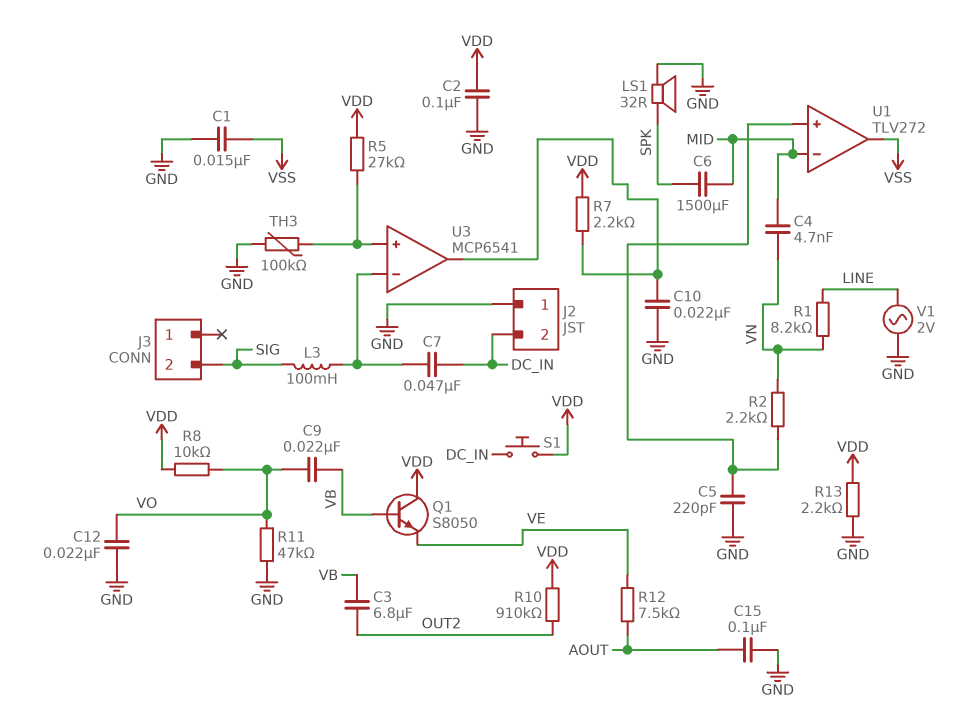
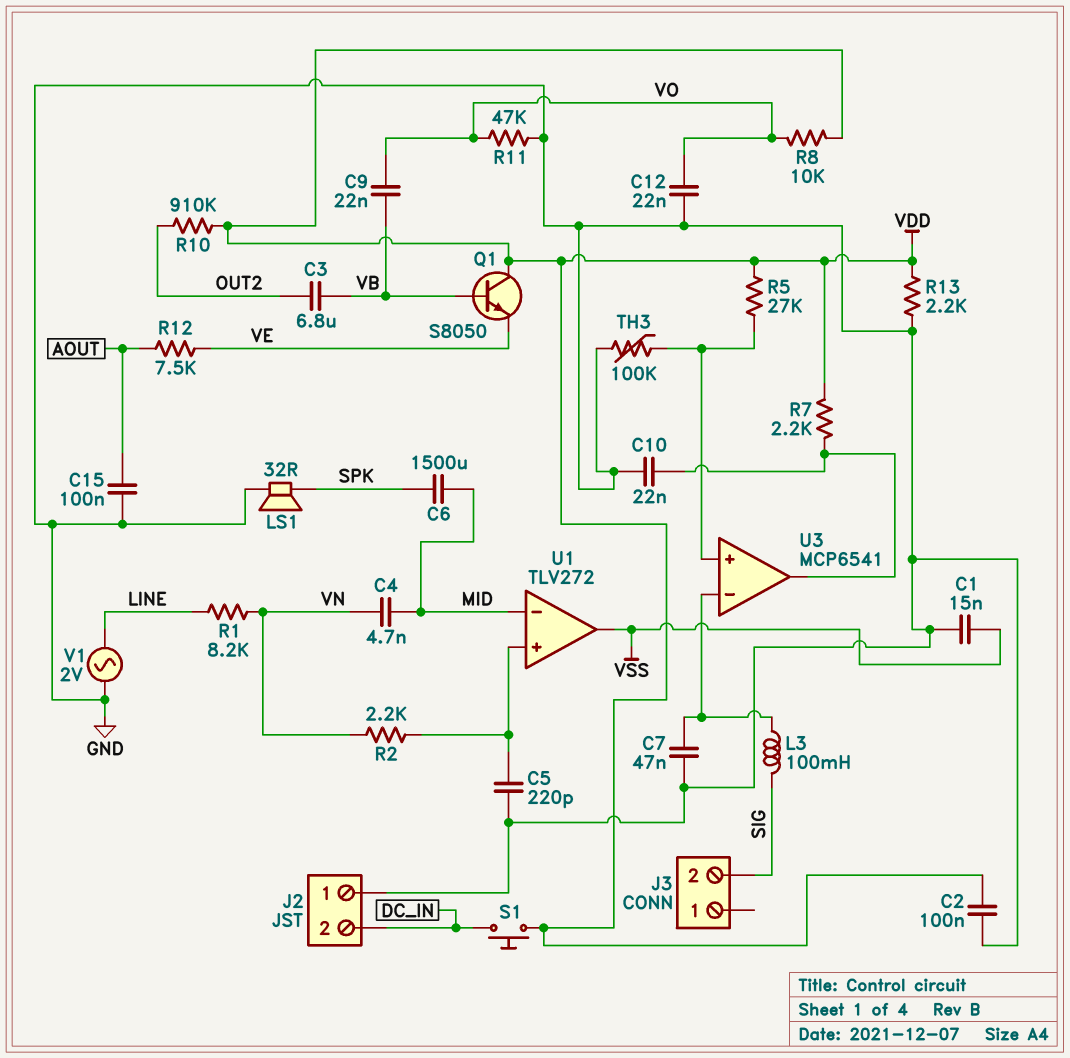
C7: 47nF (DC_IN, U3/in-) -> 47nF (GND, U3/in-)

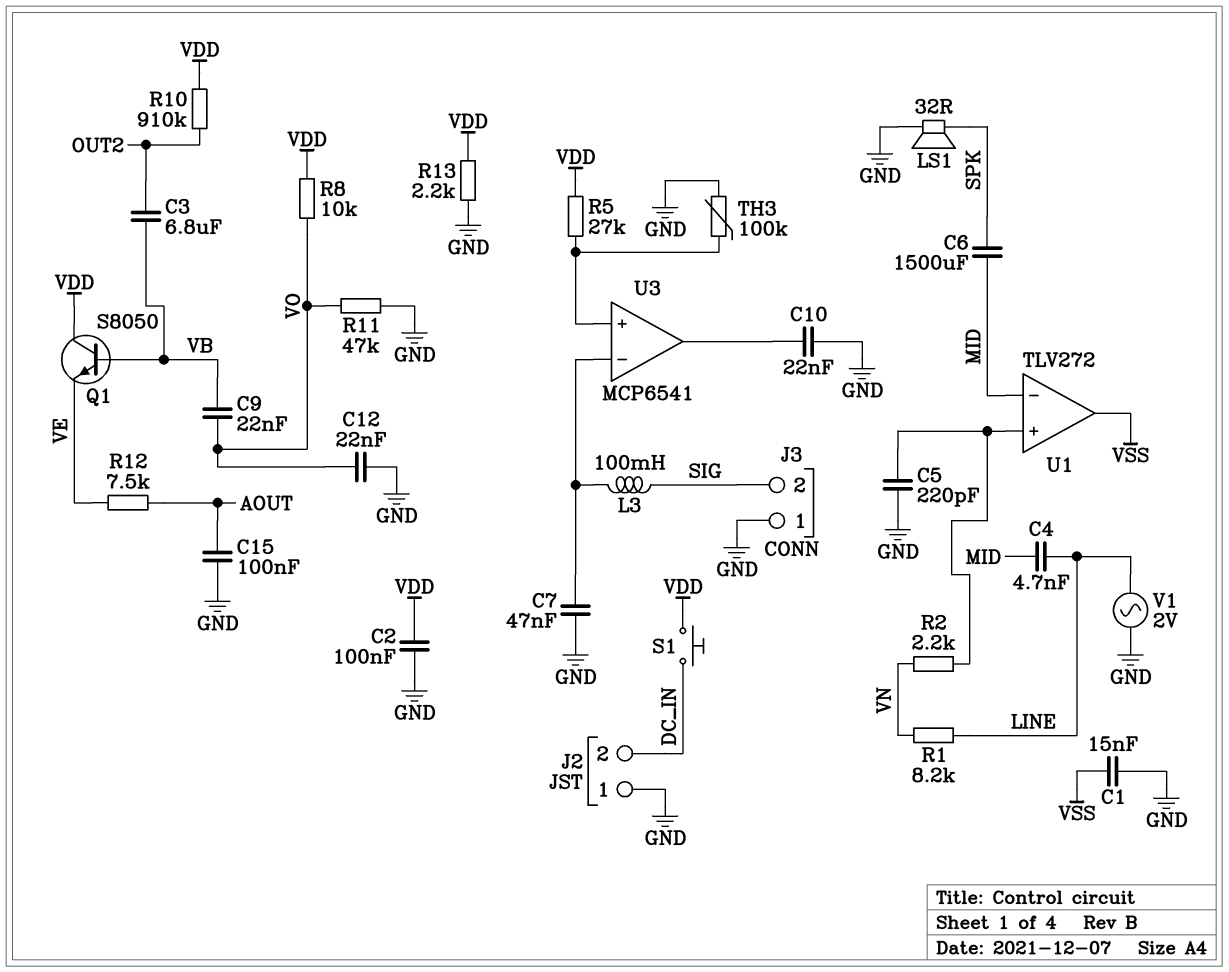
C4: 4.7nF (MID, VN) -> 4.7nF (LINE, MID)
J3 pin 1: none -> GND
R7: 2.2k (U3/out, VDD) -> none

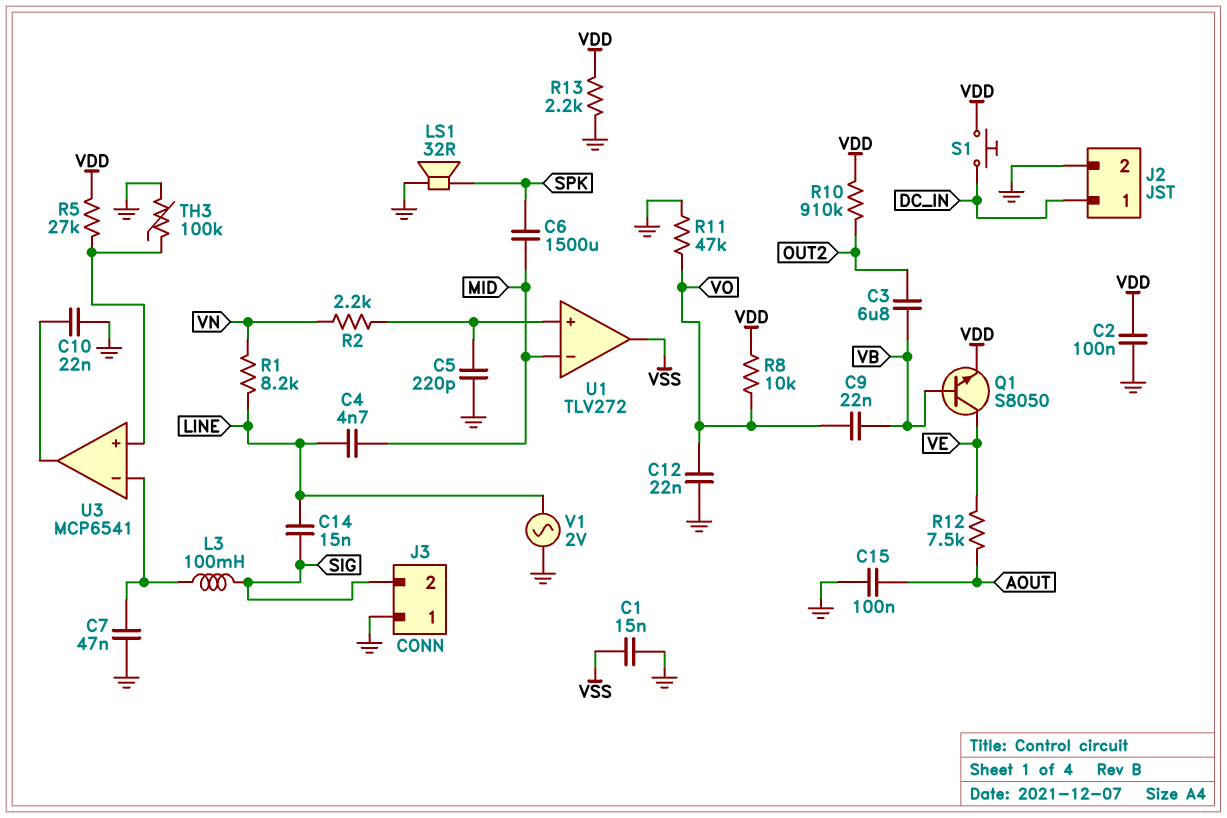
C14: none -> 15nF (LINE, SIG)
J2 pin 1: GND -> DC_IN
J2 pin 2: DC_IN -> GND
Q1: NPN S8050 (B VB, C VDD, E VE) -> NPN S8050 (B VB, C VE, E VDD)

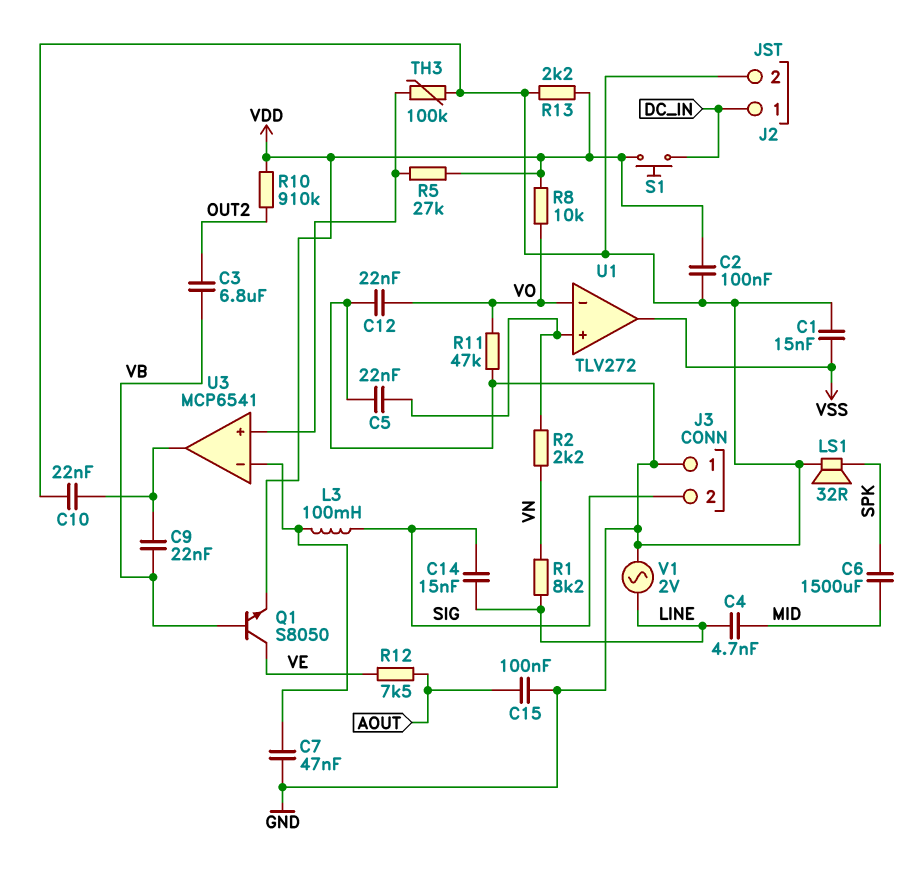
C5: 220pF (GND, U1/in+) -> 22nF (GND, U1/in+)
C9: 22nF (VB, VO) -> 22nF (U3/out, VB)
U1 pin in-: MID -> VO

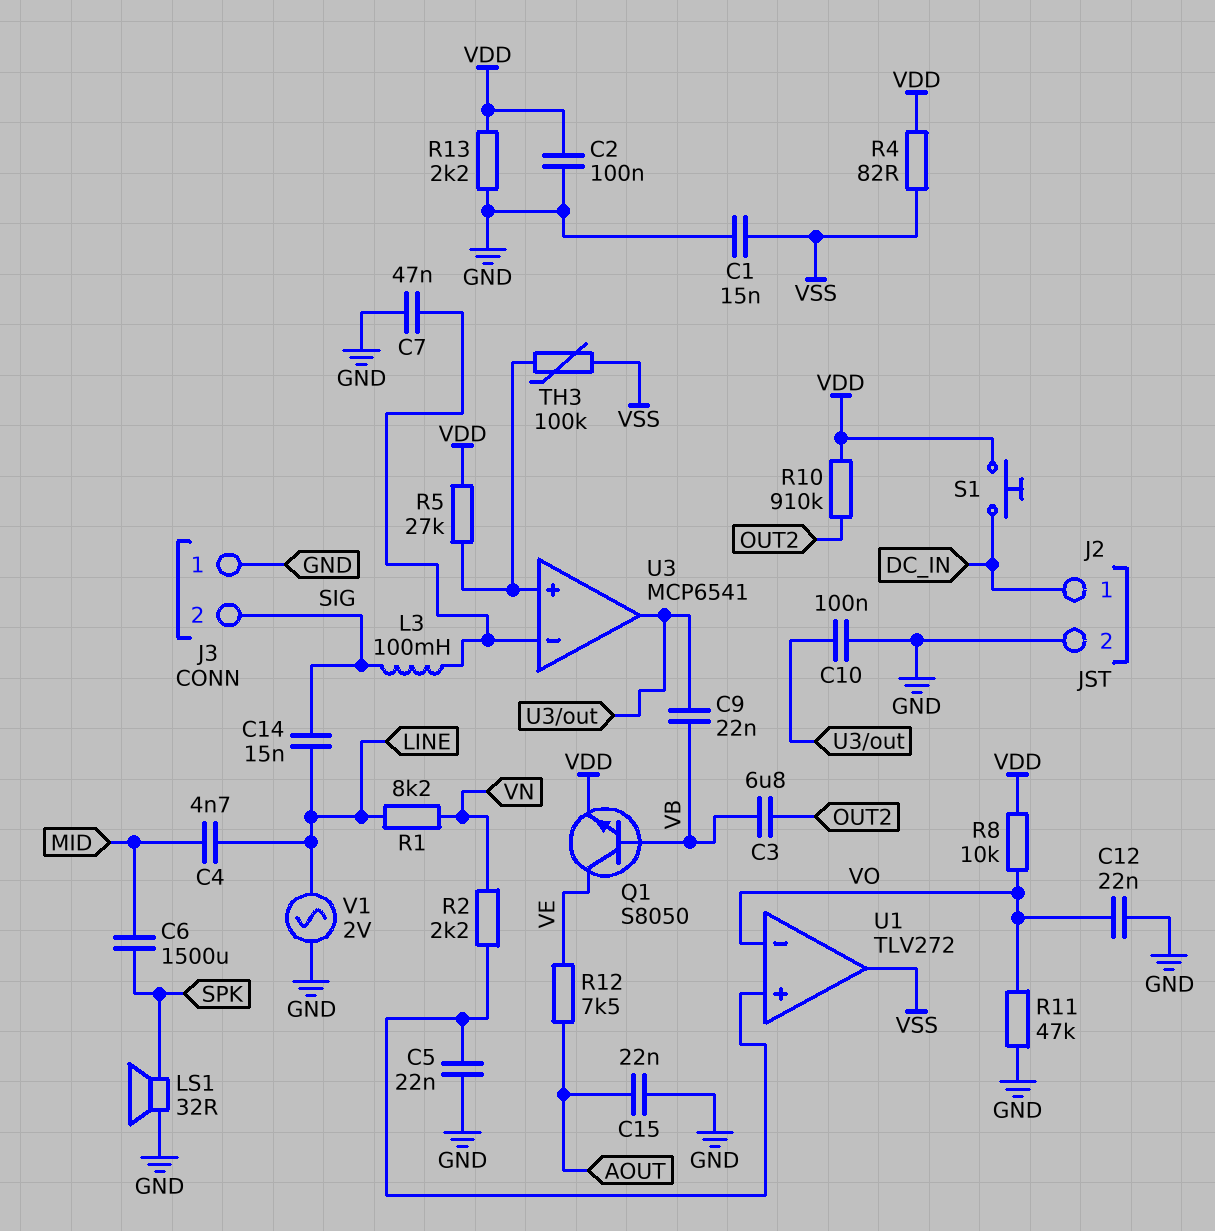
C10: 22nF (GND, U3/out) -> 100nF (GND, U3/out)
C15: 100nF (AOUT, GND) -> 22nF (AOUT, GND)
R4: none -> 82 (VDD, VSS)
TH3: 100k (GND, U3/in+) -> 100k (U3/in+, VSS)

